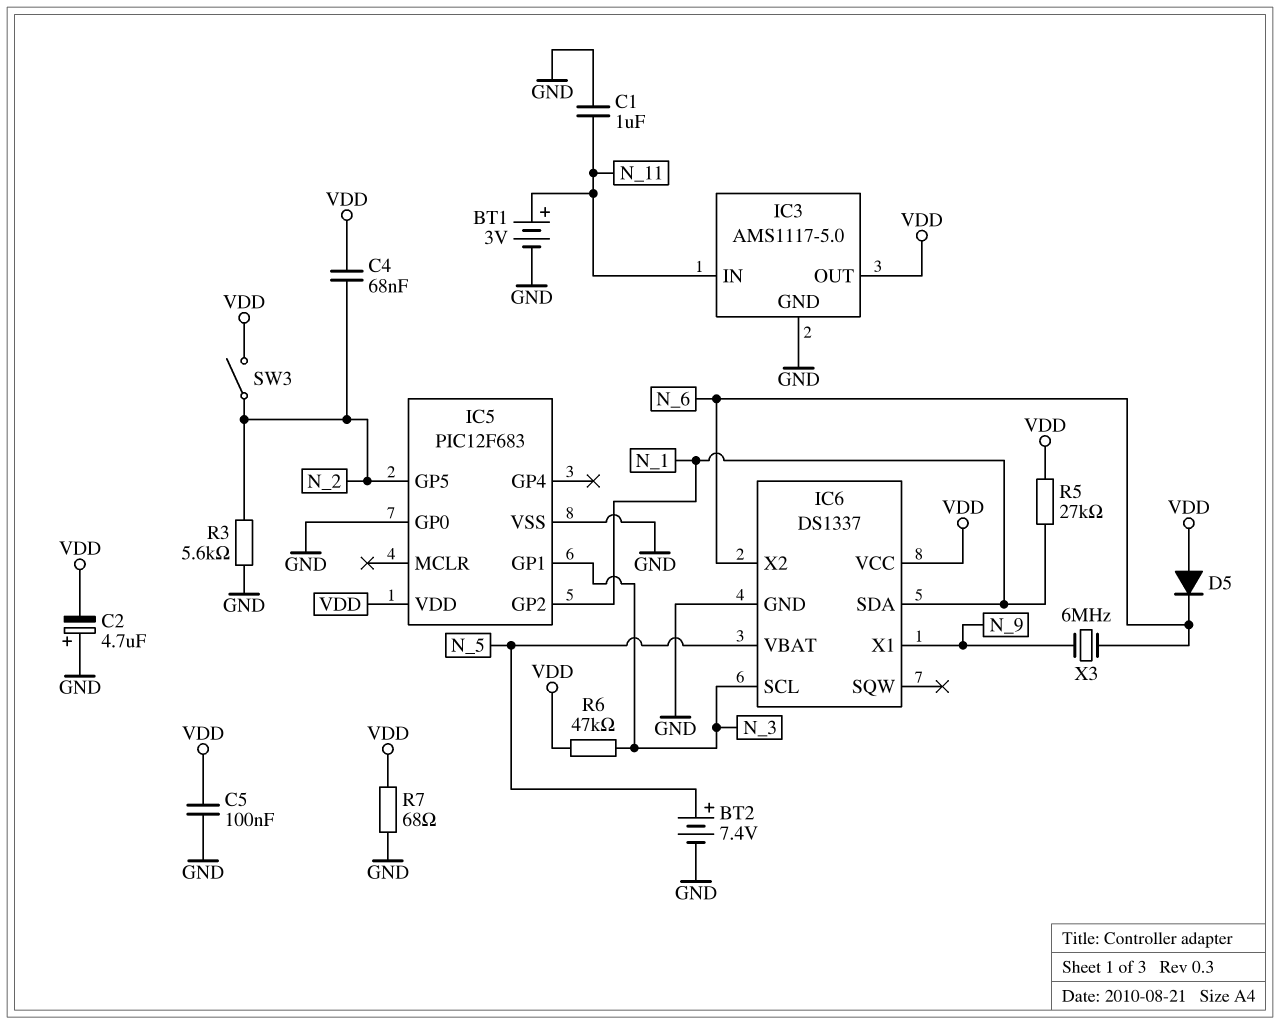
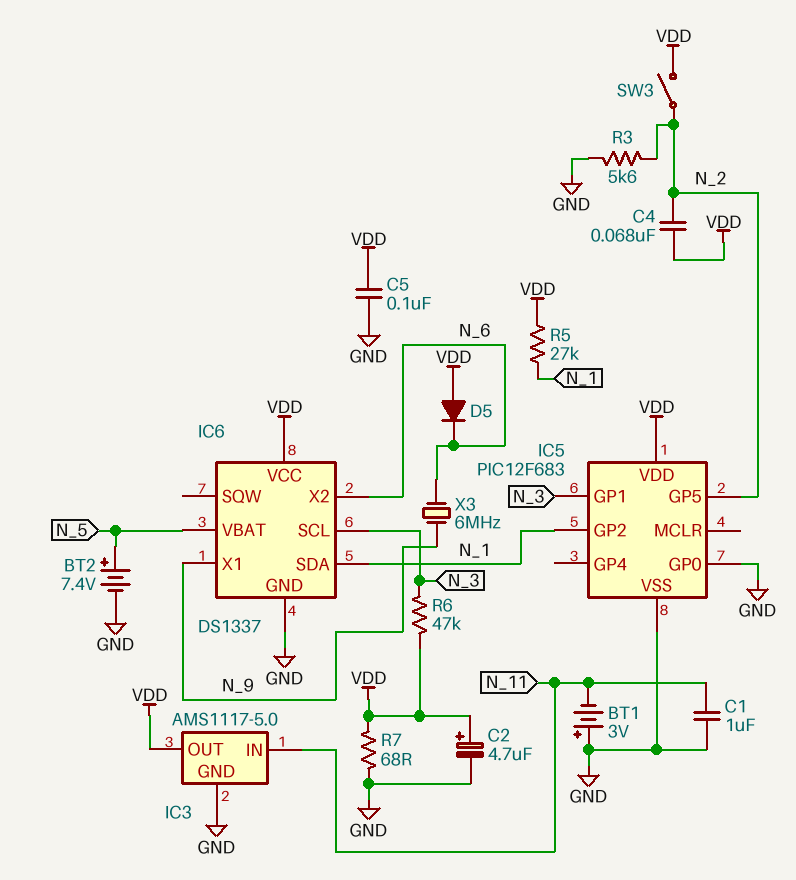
BT1: 3V (plus N_11, minus GND) -> 3V (plus GND, minus N_11)
C2: 4.7uF (plus GND, minus VDD) -> 4.7uF (plus VDD, minus GND)

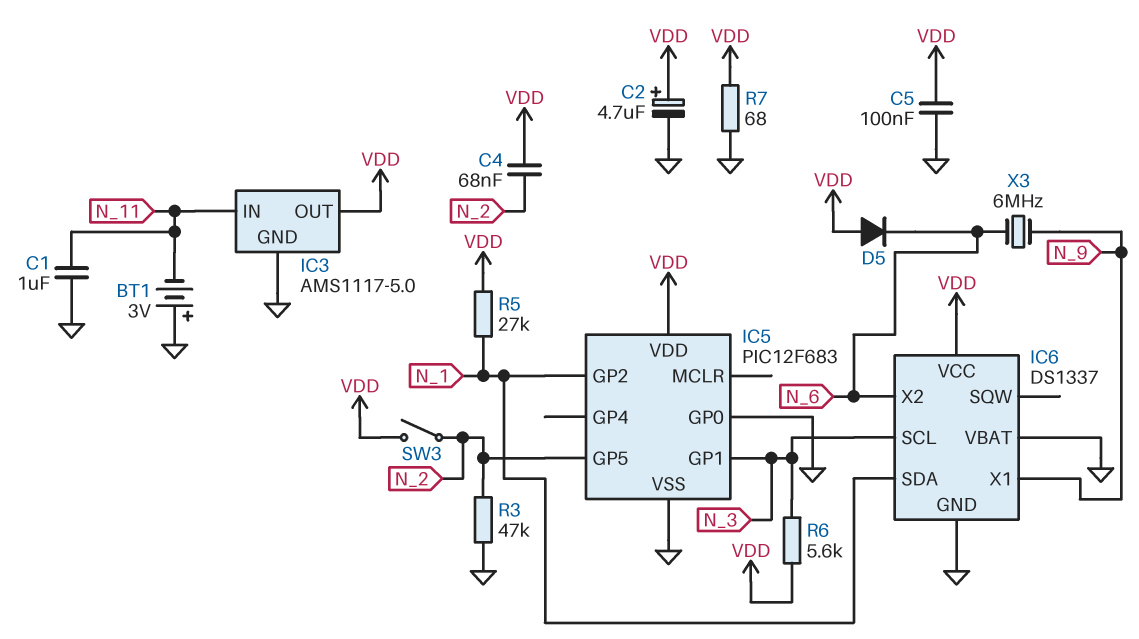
BT2: 7.4V (plus N_5, minus GND) -> none
IC6 pin VBAT: N_5 -> GND
R3: 5.6k (GND, N_2) -> 47k (GND, N_2)
R6: 47k (N_3, VDD) -> 5.6k (N_3, VDD)

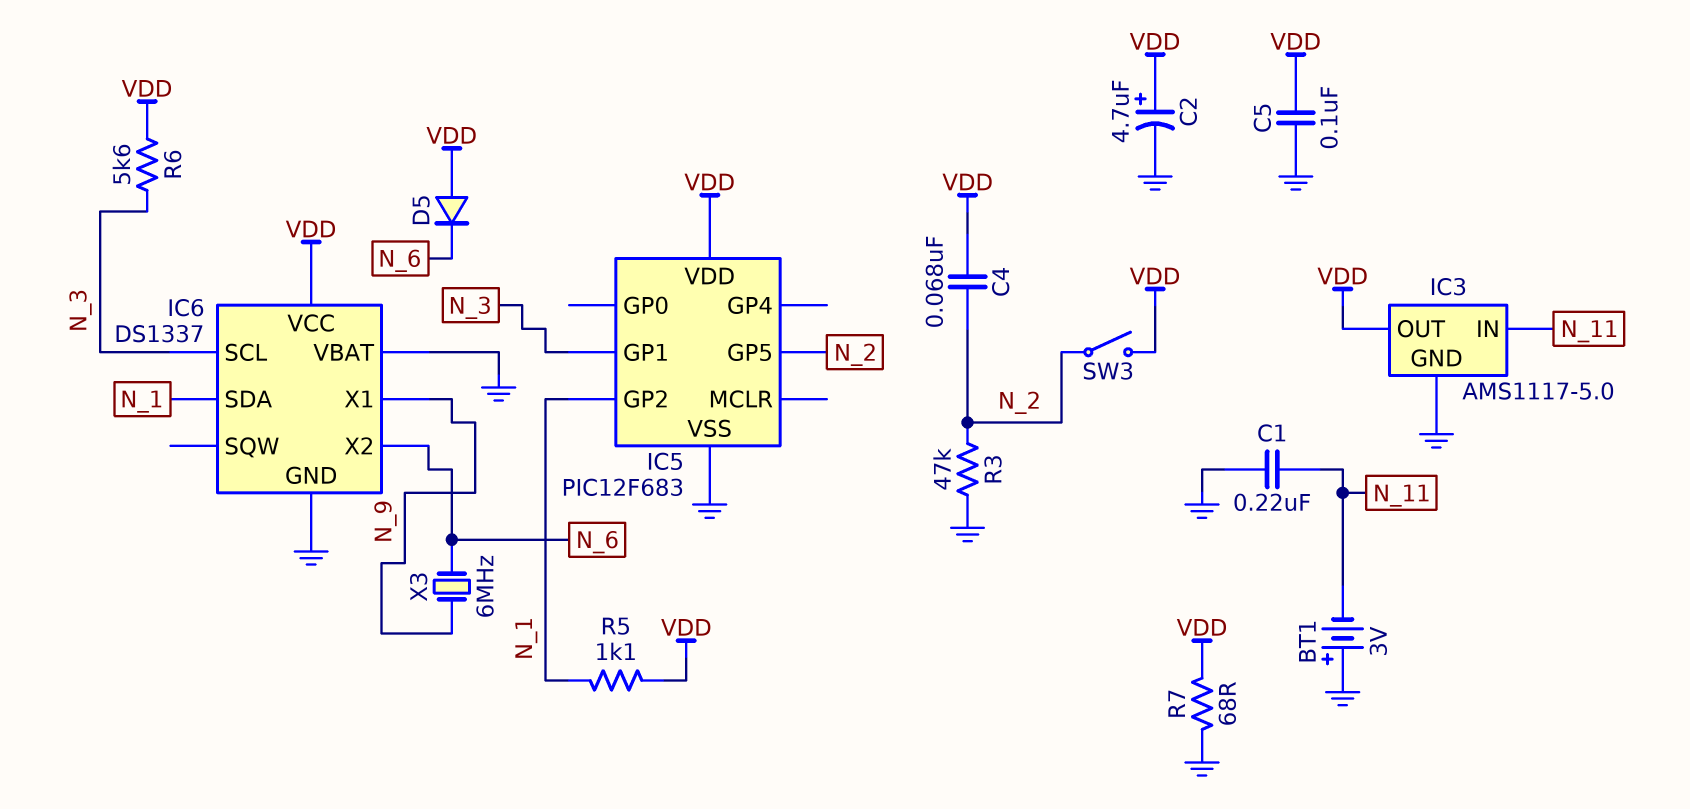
C1: 1uF (GND, N_11) -> 220nF (GND, N_11)
IC5 pin GP0: GND -> none
R5: 27k (N_1, VDD) -> 1.1k (N_1, VDD)

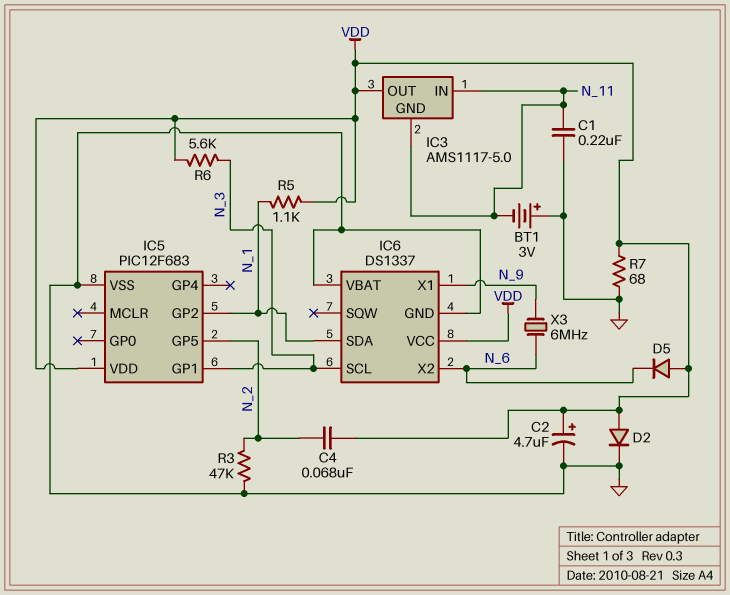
C5: 100nF (GND, VDD) -> none
D2: none -> diode (A VDD, K GND)
IC3 pin GND: GND -> N_11
SW3: switch (N_2, VDD) -> none

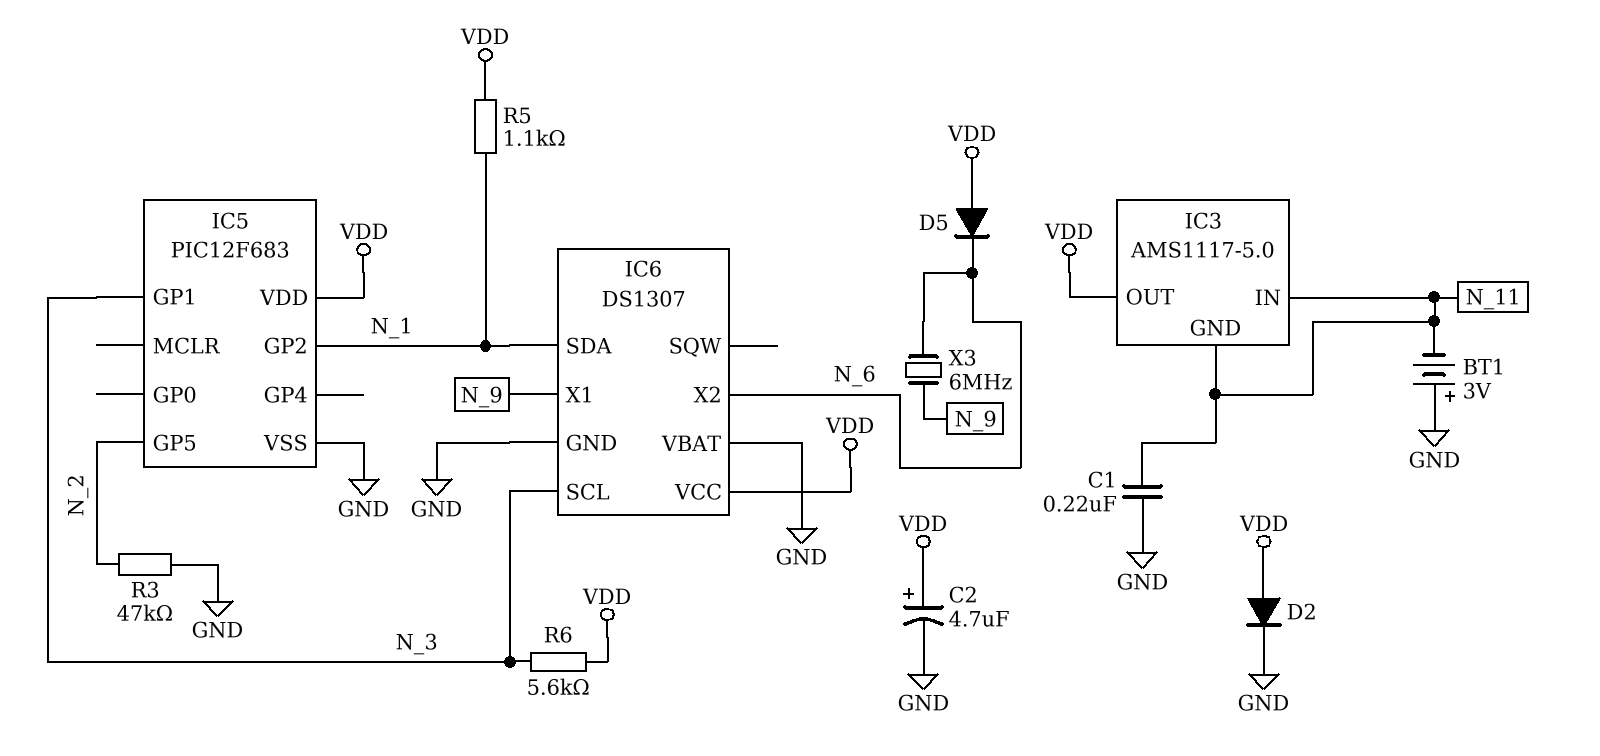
C4: 68nF (N_2, VDD) -> none
IC6: DS1337 -> DS1307
R7: 68 (GND, VDD) -> none

